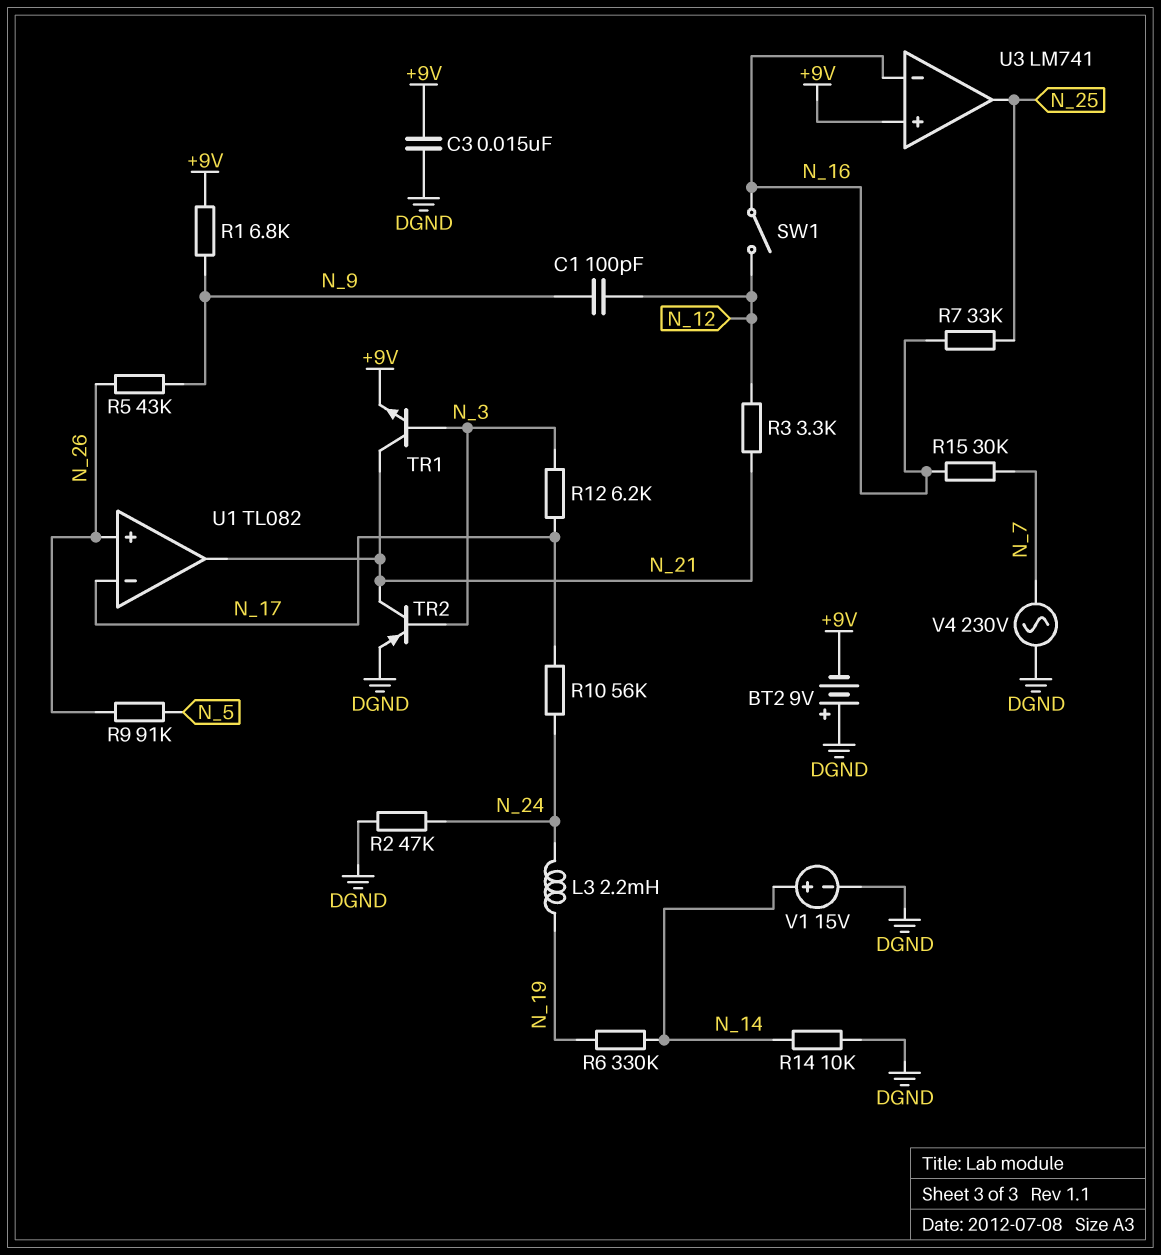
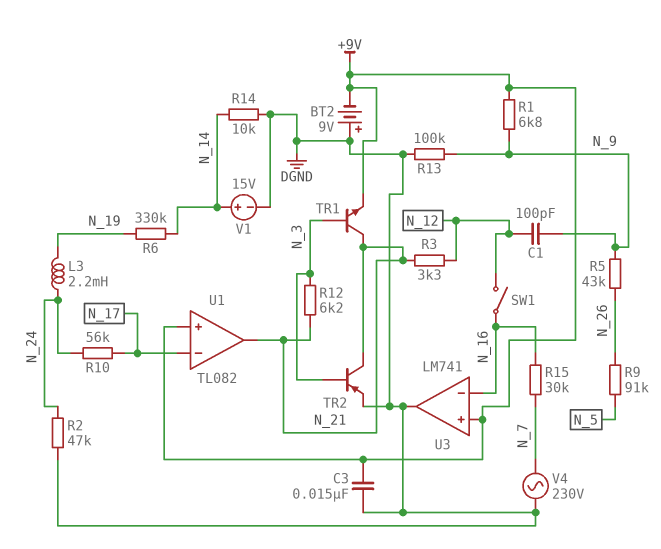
R7: 33k (N_16, N_25) -> none
R12: 6.2k (N_3, N_17) -> 6.2k (N_3, N_21)
R13: none -> 100k (DGND, N_9)
U1 pin in+: N_26 -> +9V
U3 pin out: N_25 -> DGND

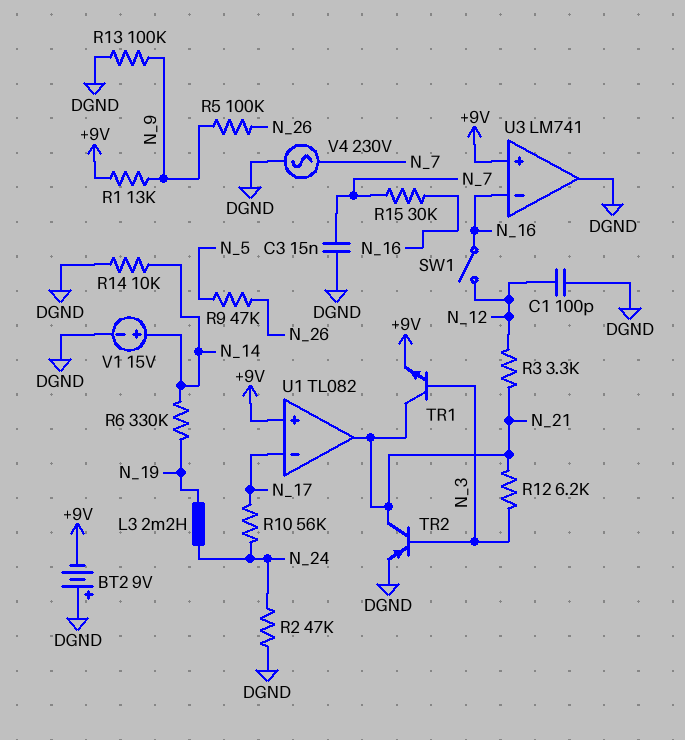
C1: 100pF (N_9, N_12) -> 100pF (DGND, N_12)
C3: 15nF (+9V, DGND) -> 15nF (DGND, N_7)
R1: 6.8k (+9V, N_9) -> 13k (+9V, N_9)
R5: 43k (N_9, N_26) -> 100k (N_9, N_26)
R9: 91k (N_5, N_26) -> 47k (N_5, N_26)

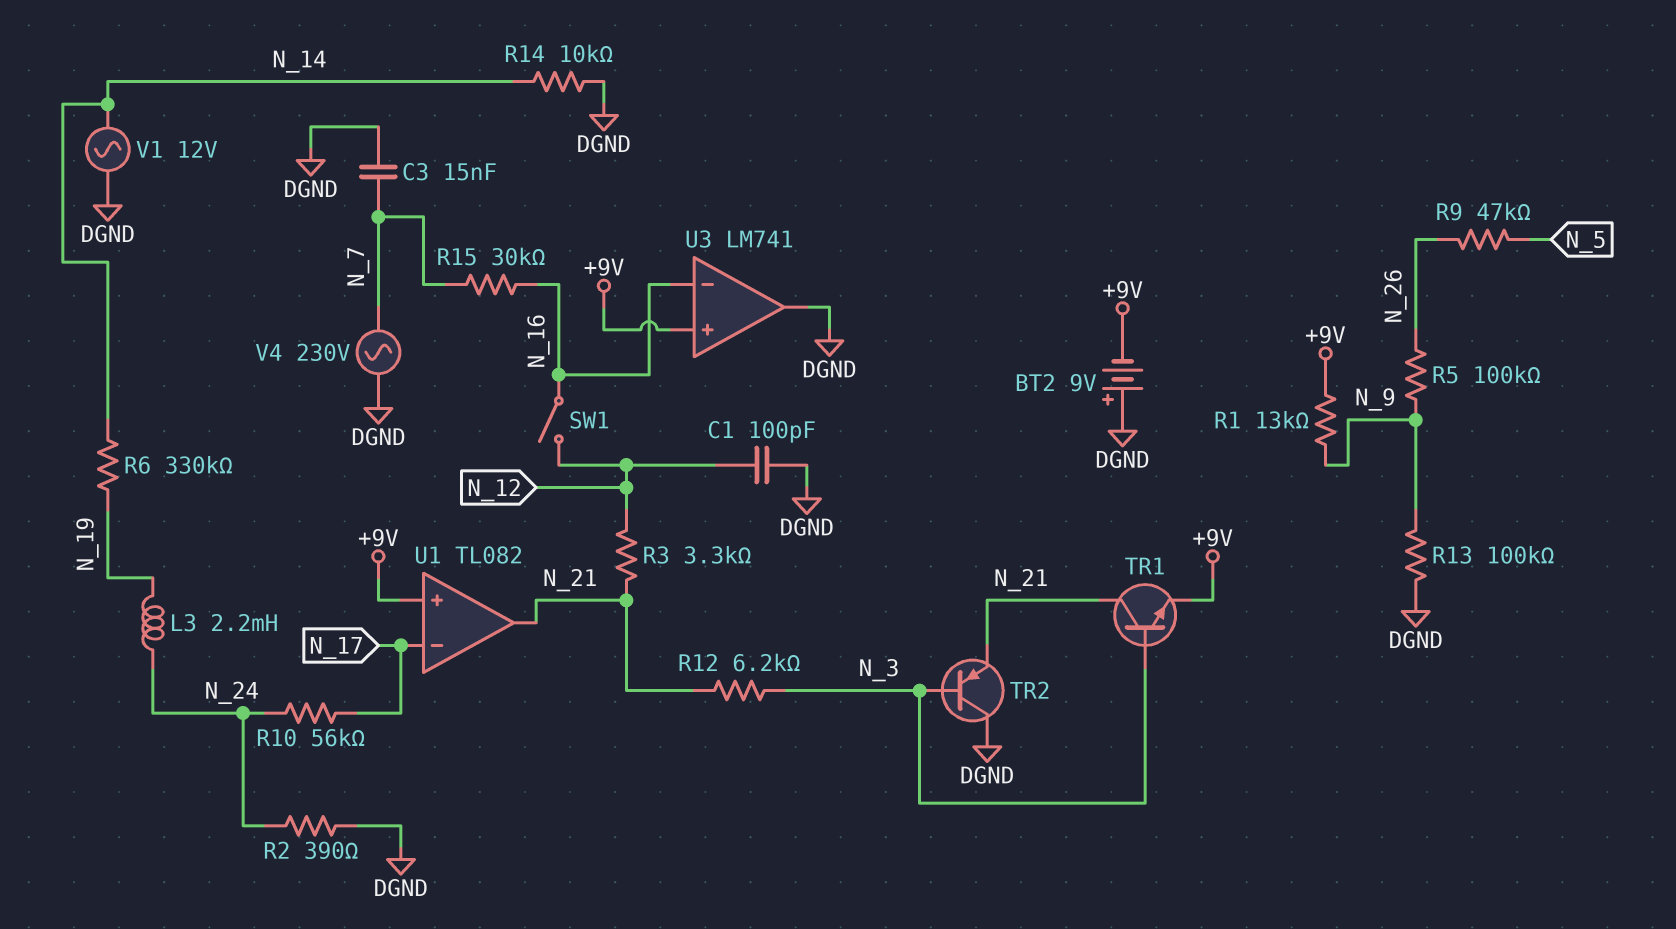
R2: 47k (DGND, N_24) -> 390 (DGND, N_24)
TR2: PNP (B N_3, C N_21, E DGND) -> PNP (B N_3, C DGND, E N_21)
V1: 15V (plus N_14, minus DGND) -> AC 12V (DGND, N_14)

